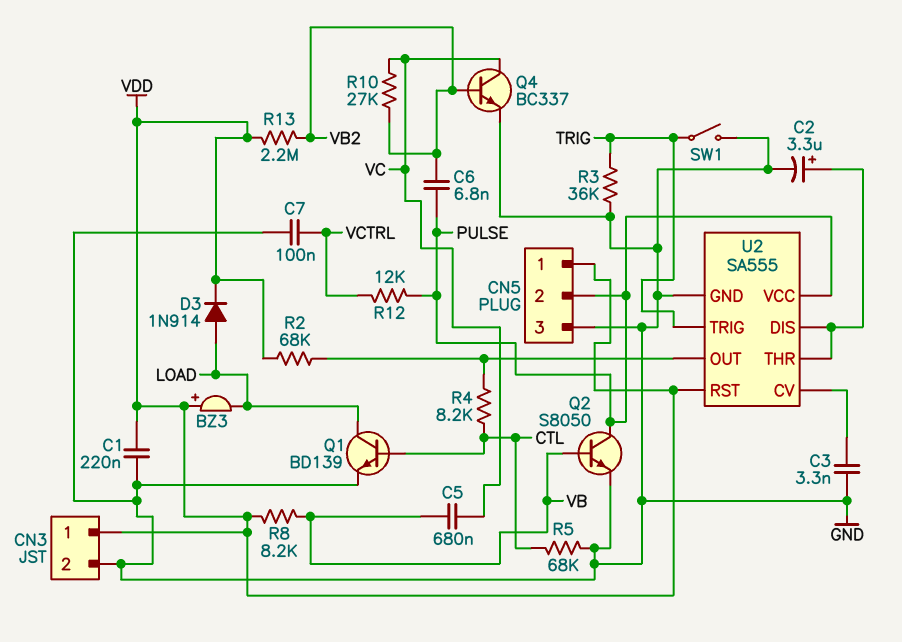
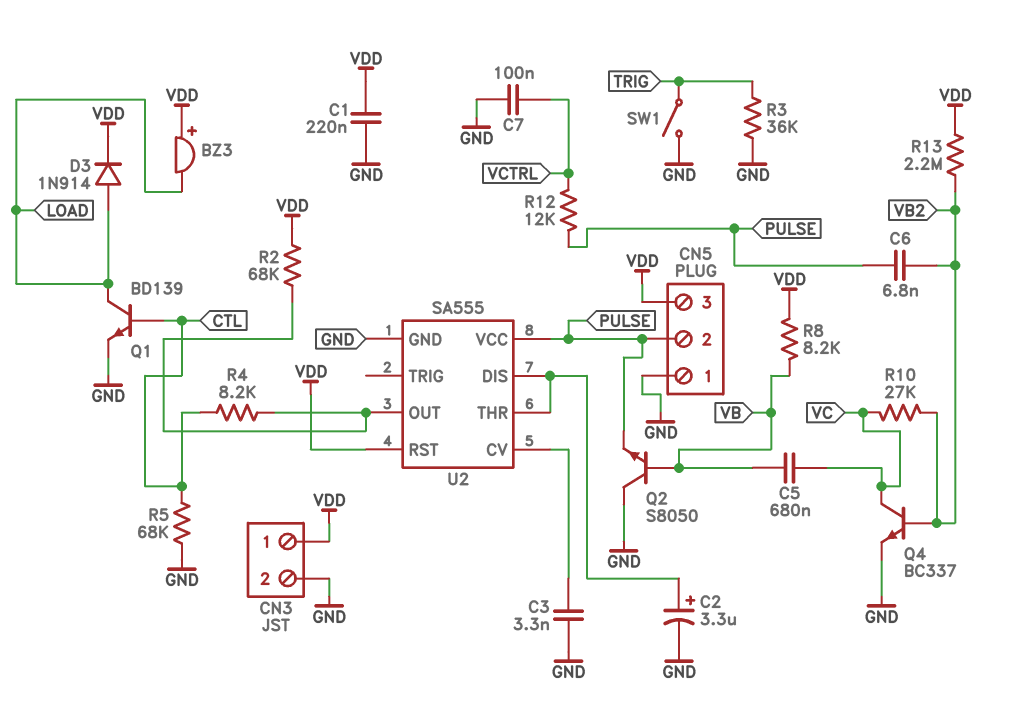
CN5 pin 1: VDD -> GND
CN5 pin 3: GND -> VDD
Q2: NPN S8050 (B VB, C PULSE, E GND) -> NPN S8050 (B VB, C GND, E PULSE)
U2 pin TRIG: TRIG -> none

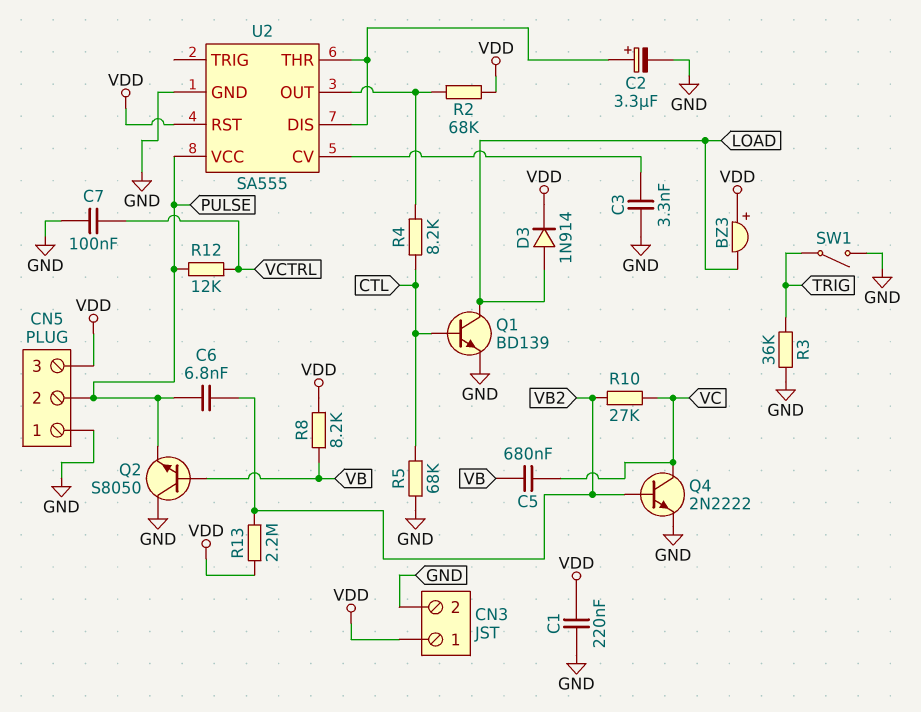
Q4: NPN BC337 (B VB2, C VC, E GND) -> NPN 2N2222 (B VB2, C VC, E GND)

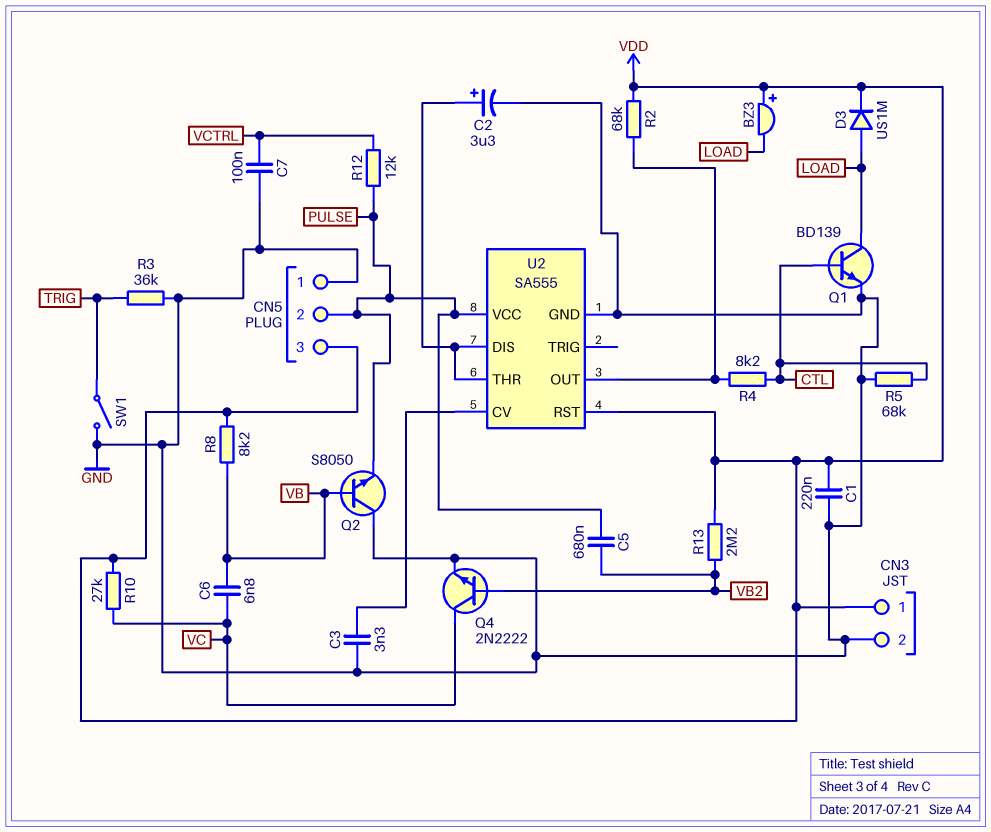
C5: 680nF (VB, VC) -> 680nF (PULSE, VB2)
C6: 6.8nF (PULSE, VB2) -> 6.8nF (VB, VC)
D3: diode 1N914 (A LOAD, K VDD) -> diode US1M (A LOAD, K VDD)
R10: 27k (VB2, VC) -> 27k (VC, VDD)

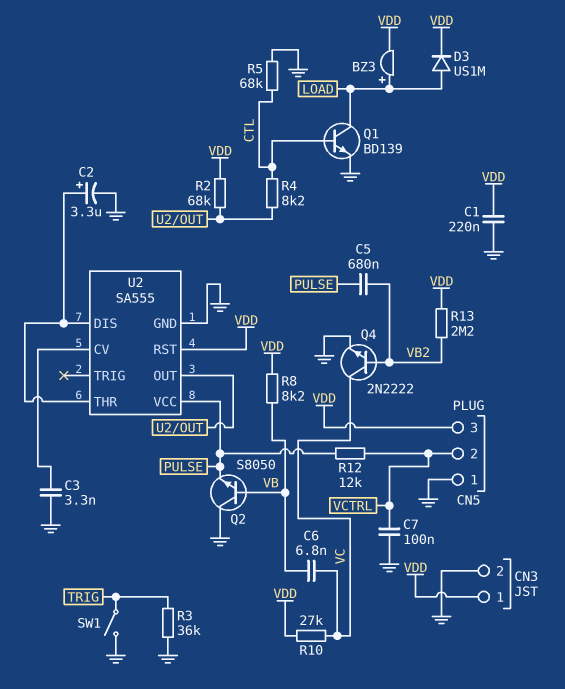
BZ3: buzzer (plus VDD, minus LOAD) -> buzzer (plus LOAD, minus VDD)
CN5 pin 2: PULSE -> VCTRL

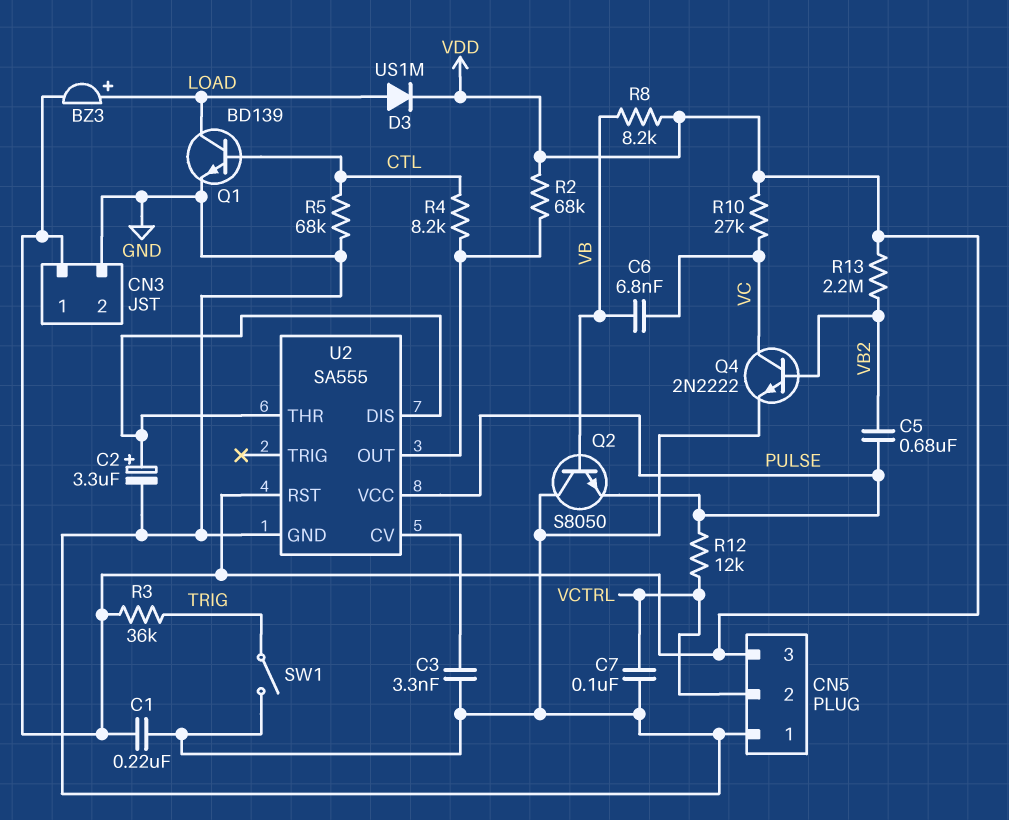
R3: 36k (GND, TRIG) -> 36k (TRIG, VDD)

